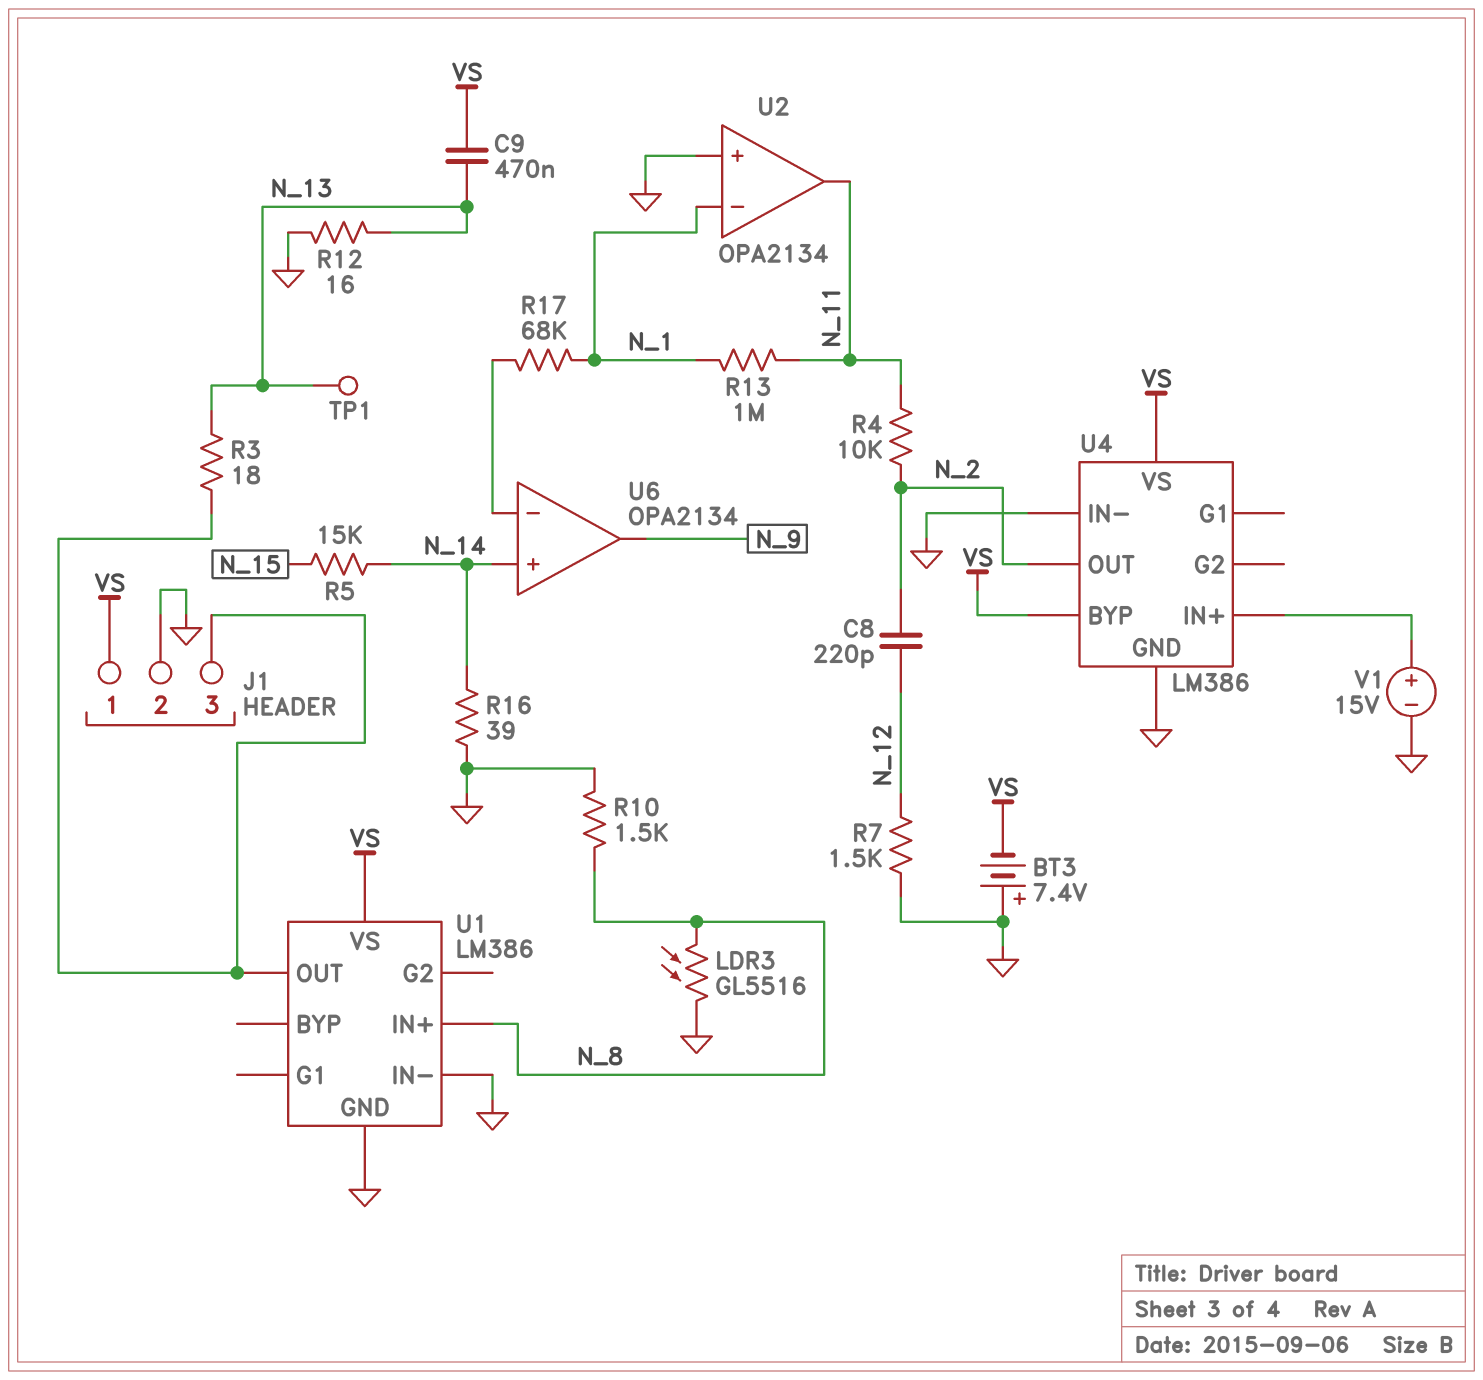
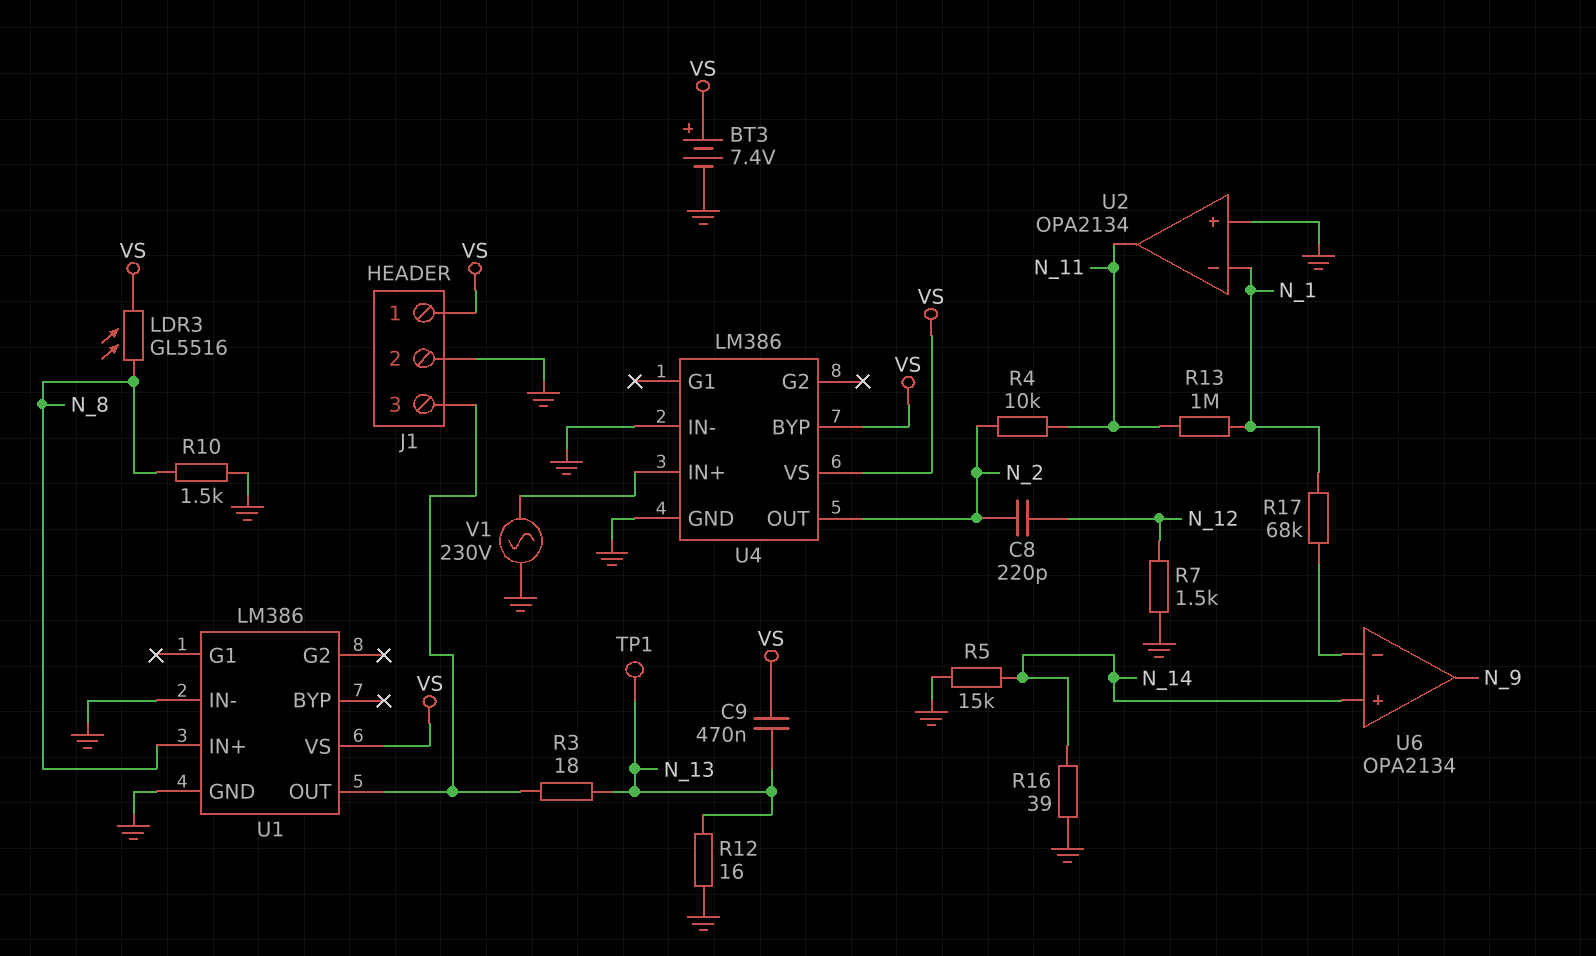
BT3: 7.4V (plus GND, minus VS) -> 7.4V (plus VS, minus GND)
LDR3: GL5516 (GND, N_8) -> GL5516 (N_8, VS)
R5: 15k (N_14, N_15) -> 15k (GND, N_14)
V1: 15V (plus U4/IN+, minus GND) -> AC 230V (GND, U4/IN+)

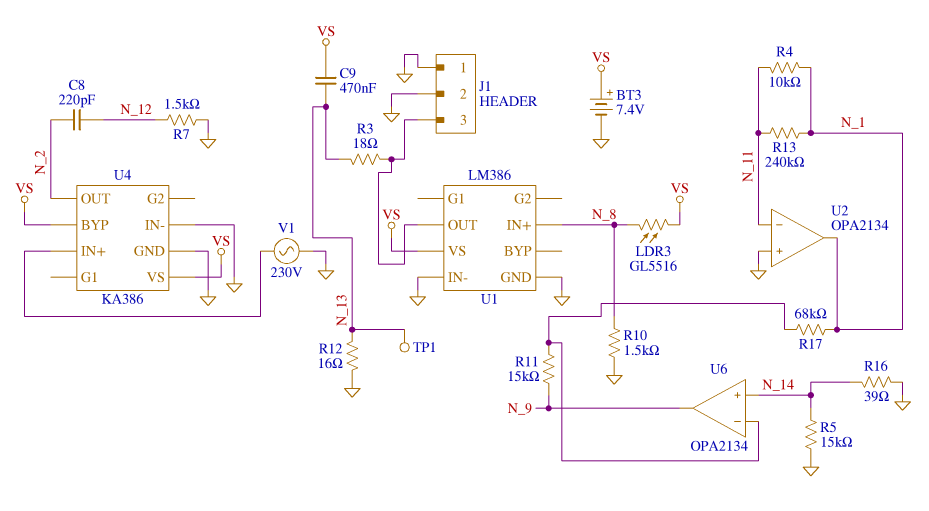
J1 pin 1: VS -> GND
R4: 10k (N_2, N_11) -> 10k (N_1, N_11)
R11: none -> 15k (N_9, U6/in-)
R13: 1M (N_1, N_11) -> 240k (N_1, N_11)
U2 pin in-: N_1 -> N_11
U2 pin out: N_11 -> N_1
U4: LM386 -> KA386

